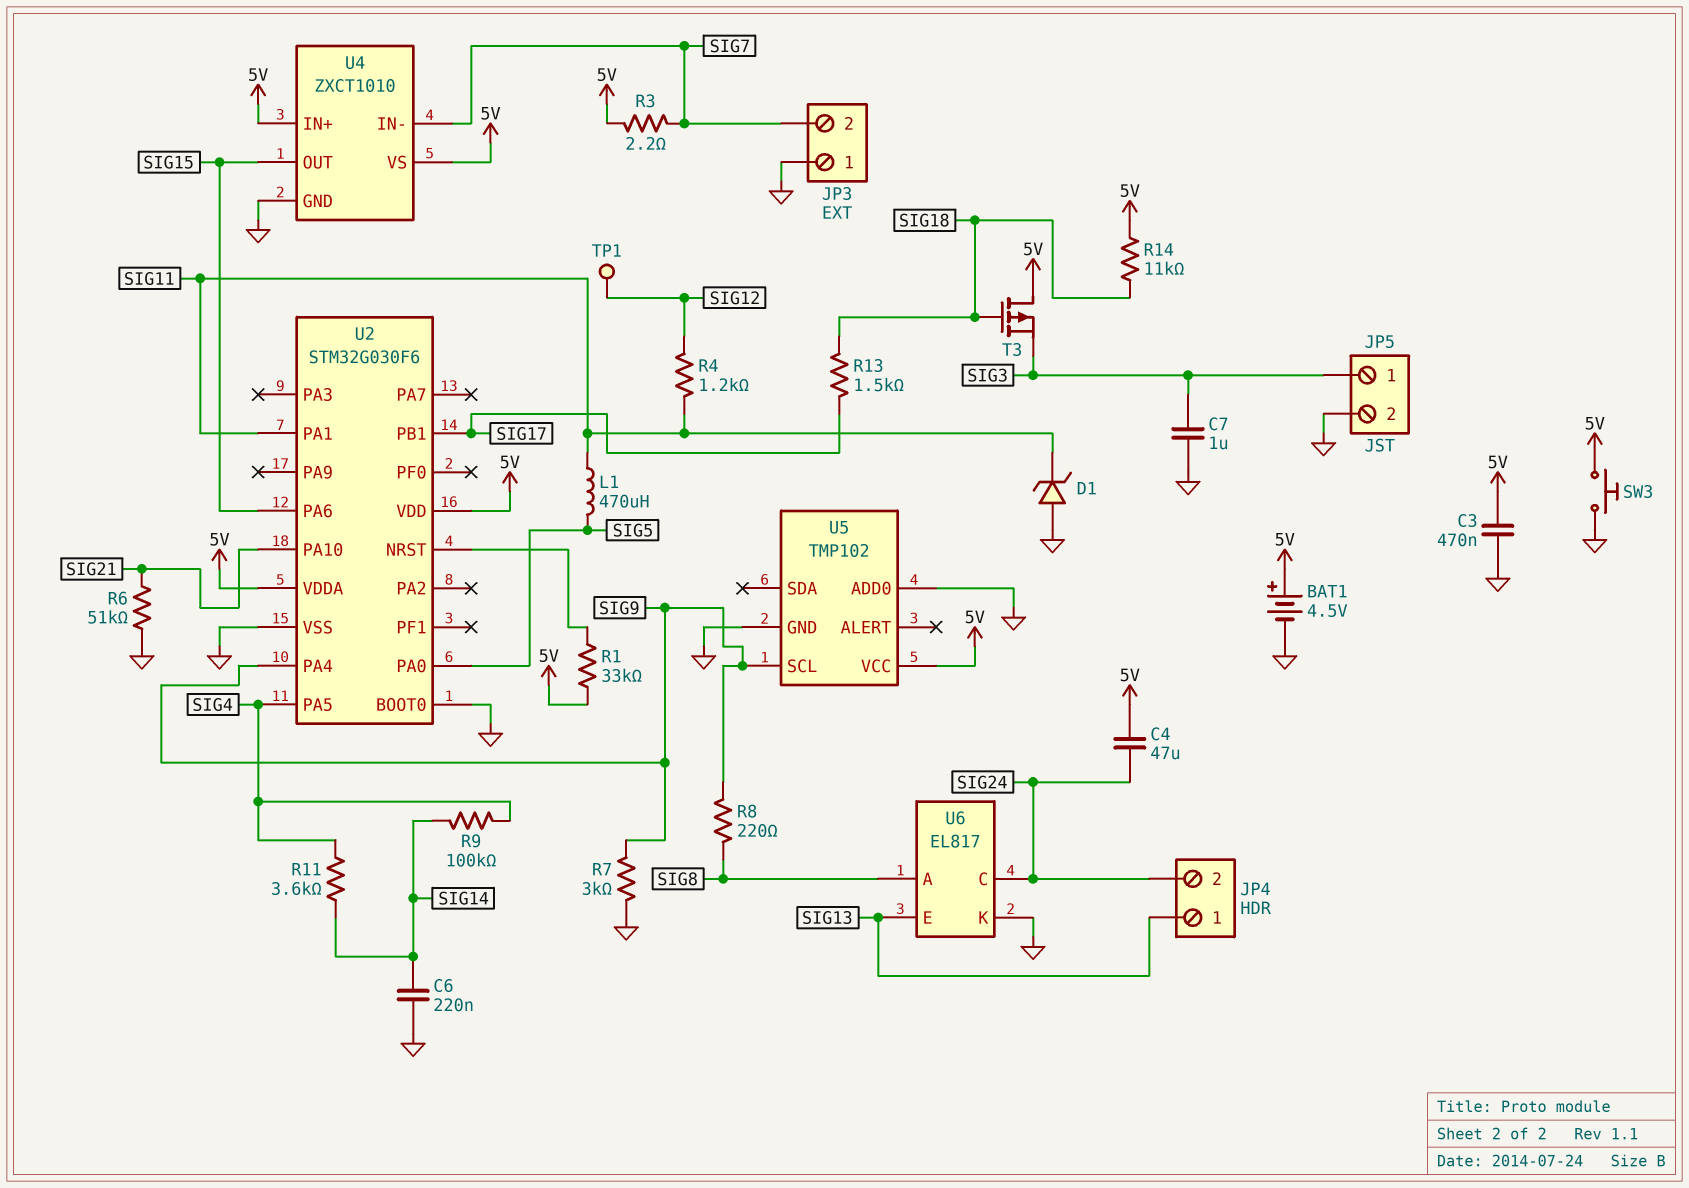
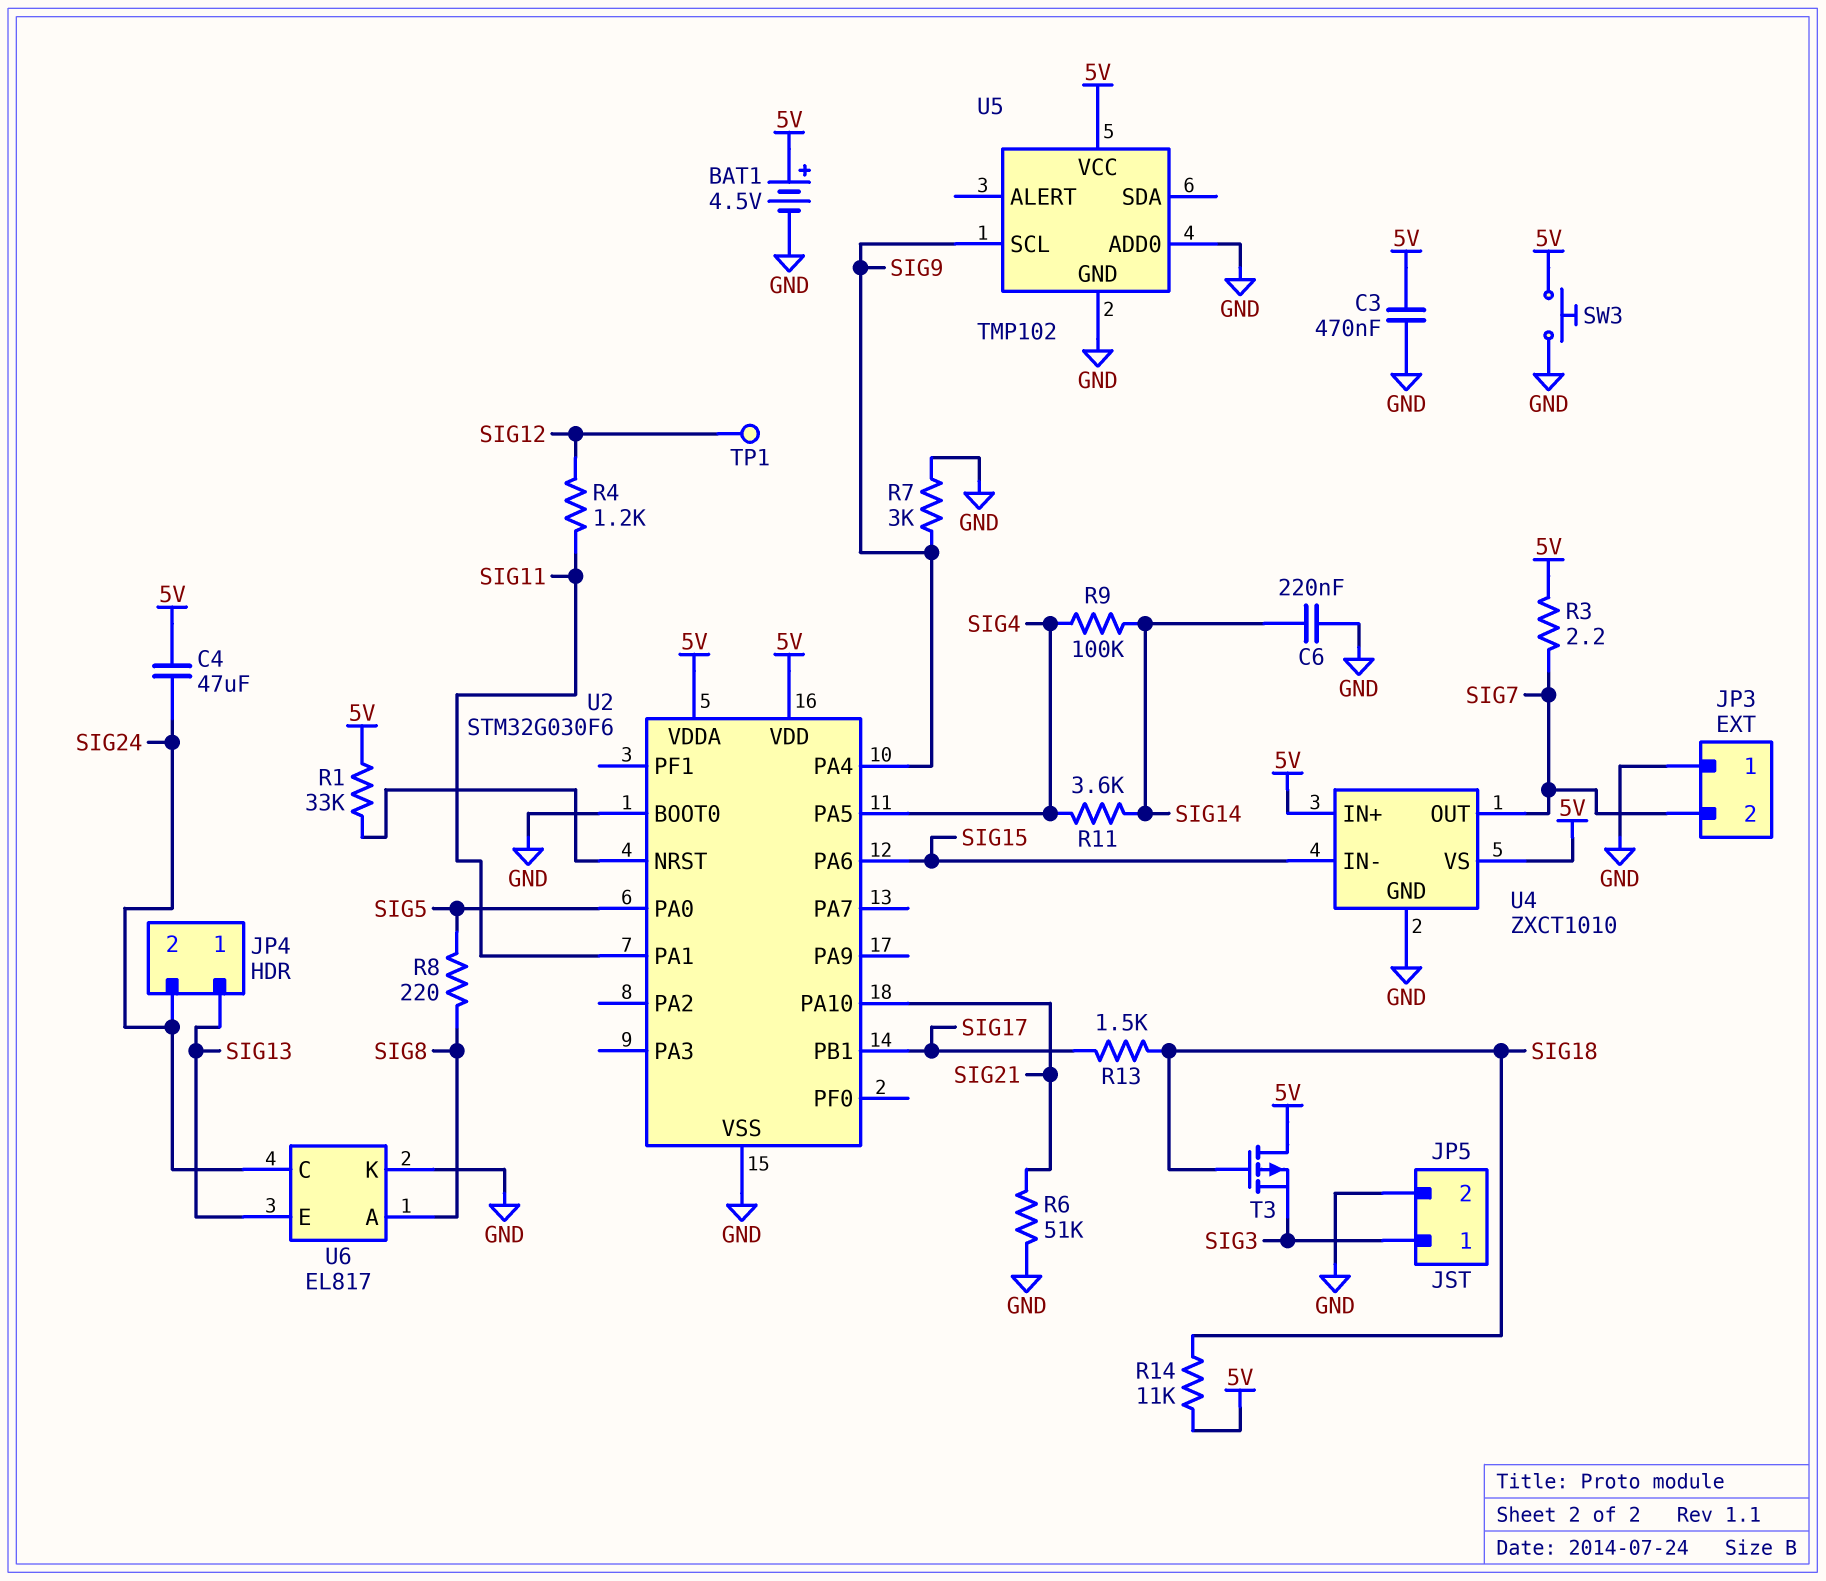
C7: 1uF (GND, SIG3) -> none
D1: zener (A GND, K SIG11) -> none
L1: 470uH (SIG5, SIG11) -> none
R8: 220 (SIG8, SIG9) -> 220 (SIG5, SIG8)
U4 pin IN-: SIG7 -> SIG15
U4 pin OUT: SIG15 -> SIG7

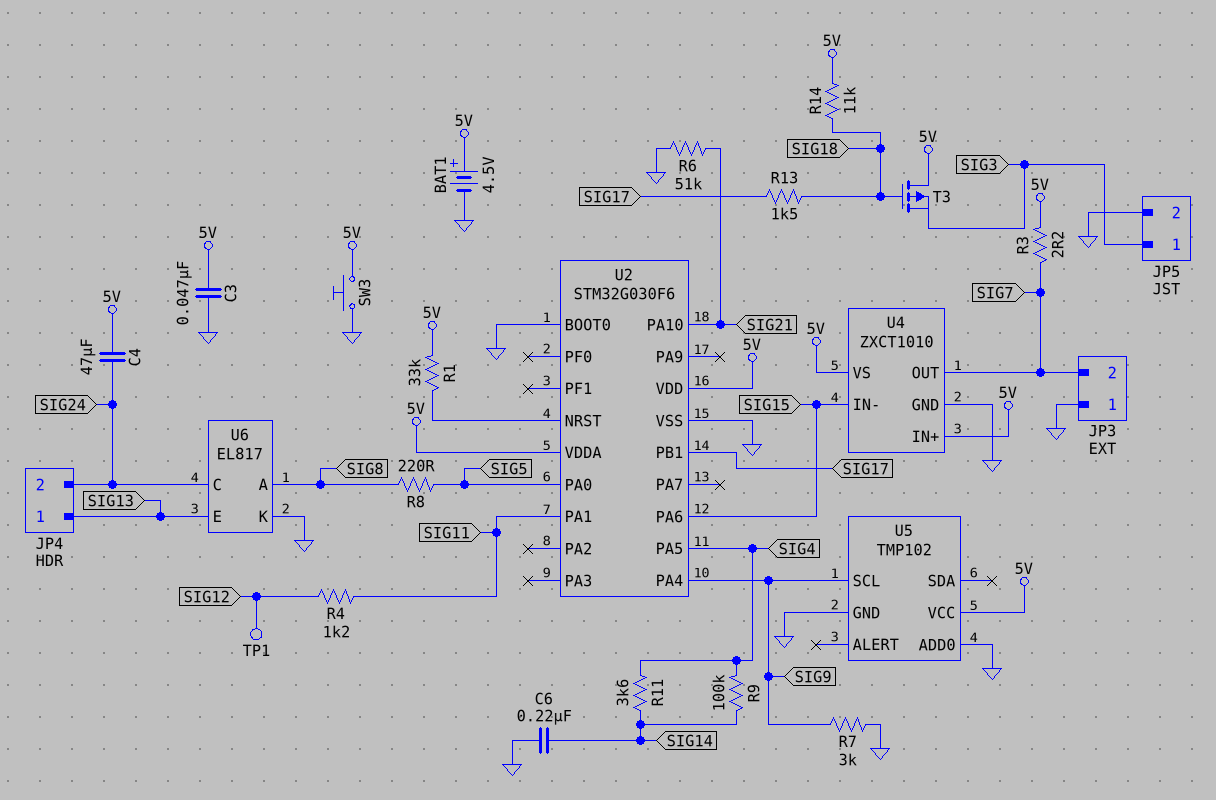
C3: 470nF (5V, GND) -> 47nF (5V, GND)

